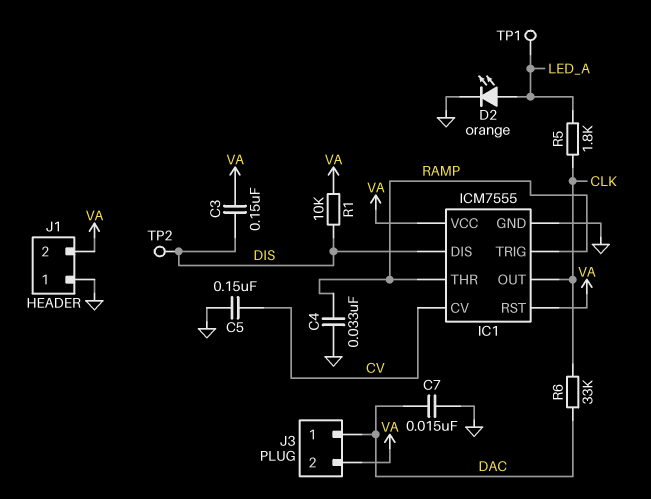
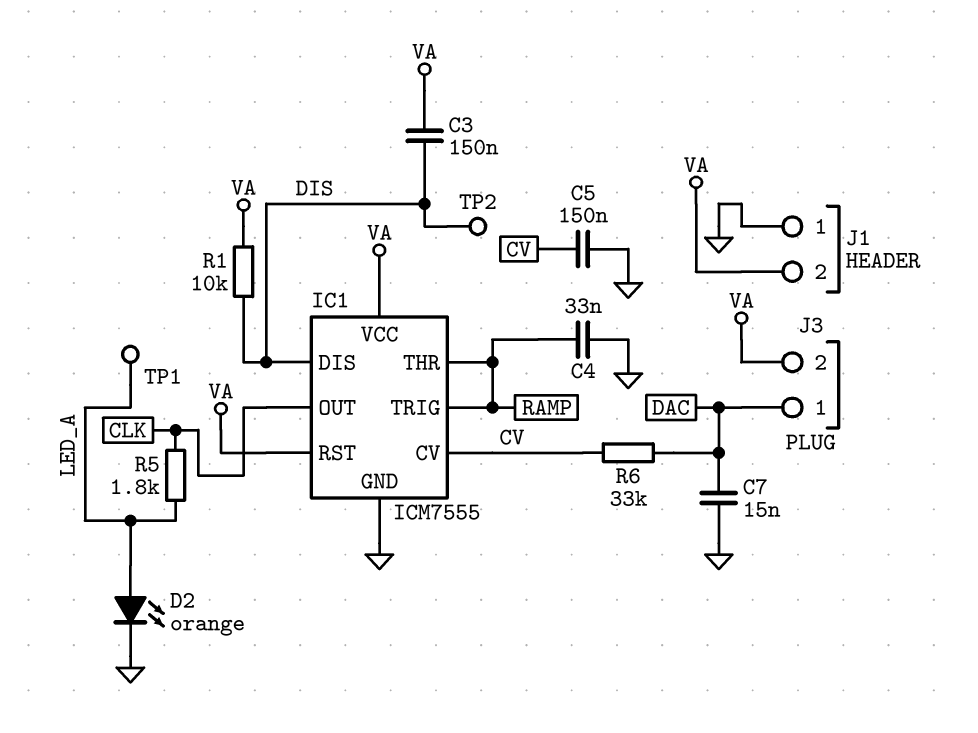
R6: 33k (CLK, DAC) -> 33k (CV, DAC)

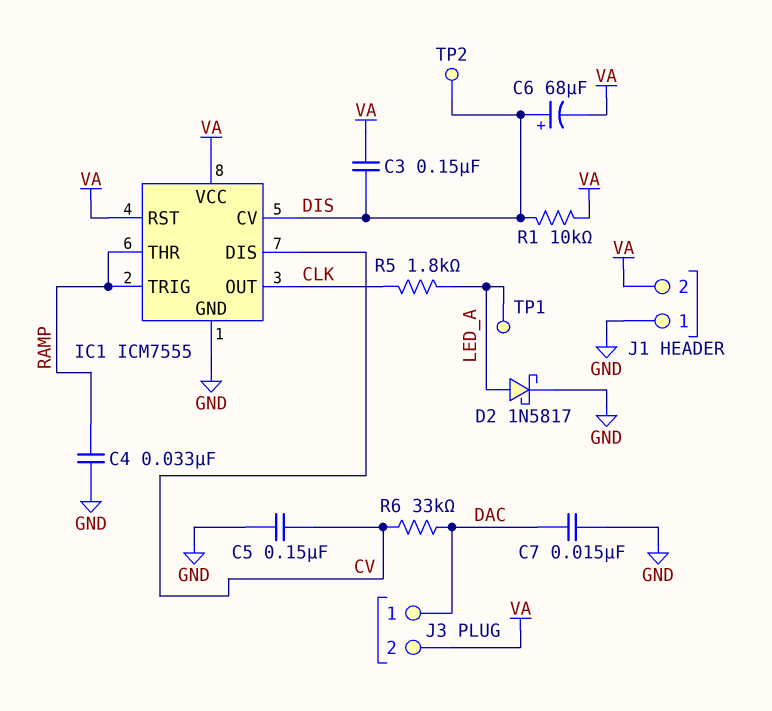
C6: none -> 68uF (plus DIS, minus VA)
D2: LED orange (A LED_A, K GND) -> schottky 1N5817 (A LED_A, K GND)
IC1 pin CV: CV -> DIS
IC1 pin DIS: DIS -> CV

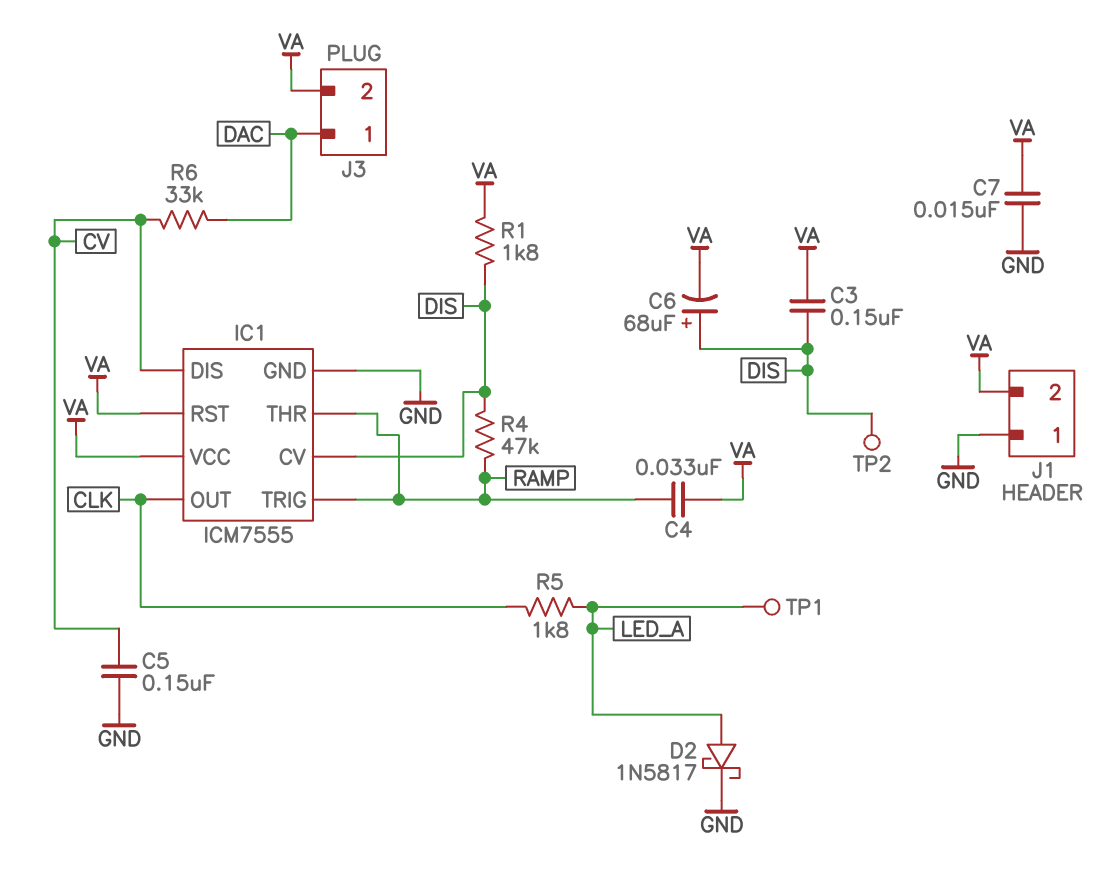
C4: 33nF (GND, RAMP) -> 33nF (RAMP, VA)
C7: 15nF (DAC, GND) -> 15nF (GND, VA)
R1: 10k (DIS, VA) -> 1.8k (DIS, VA)
R4: none -> 47k (DIS, RAMP)

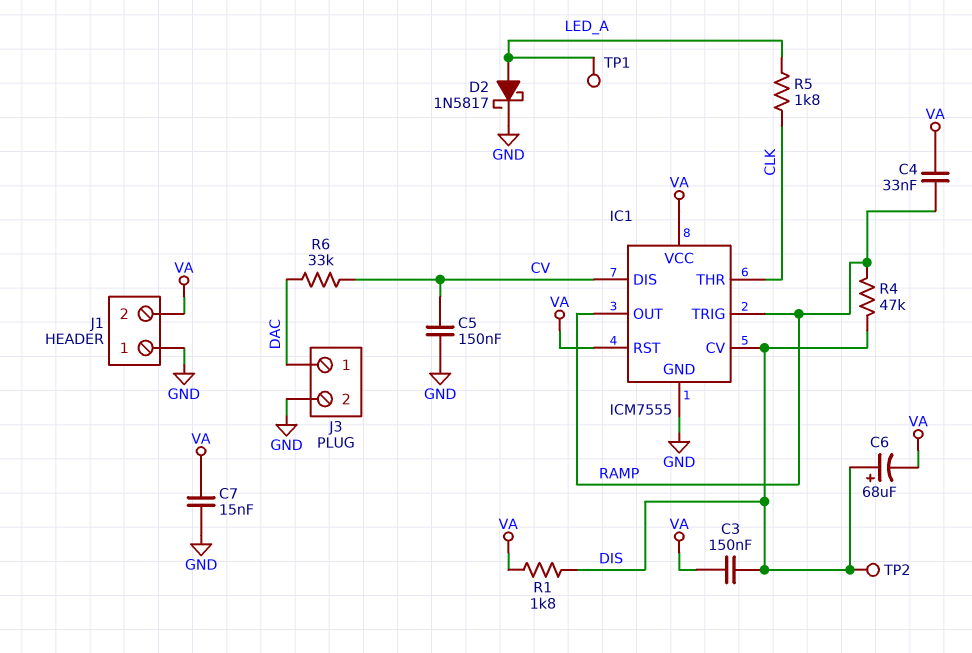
IC1 pin OUT: CLK -> RAMP
IC1 pin THR: RAMP -> CLK
J3 pin 2: VA -> GND

